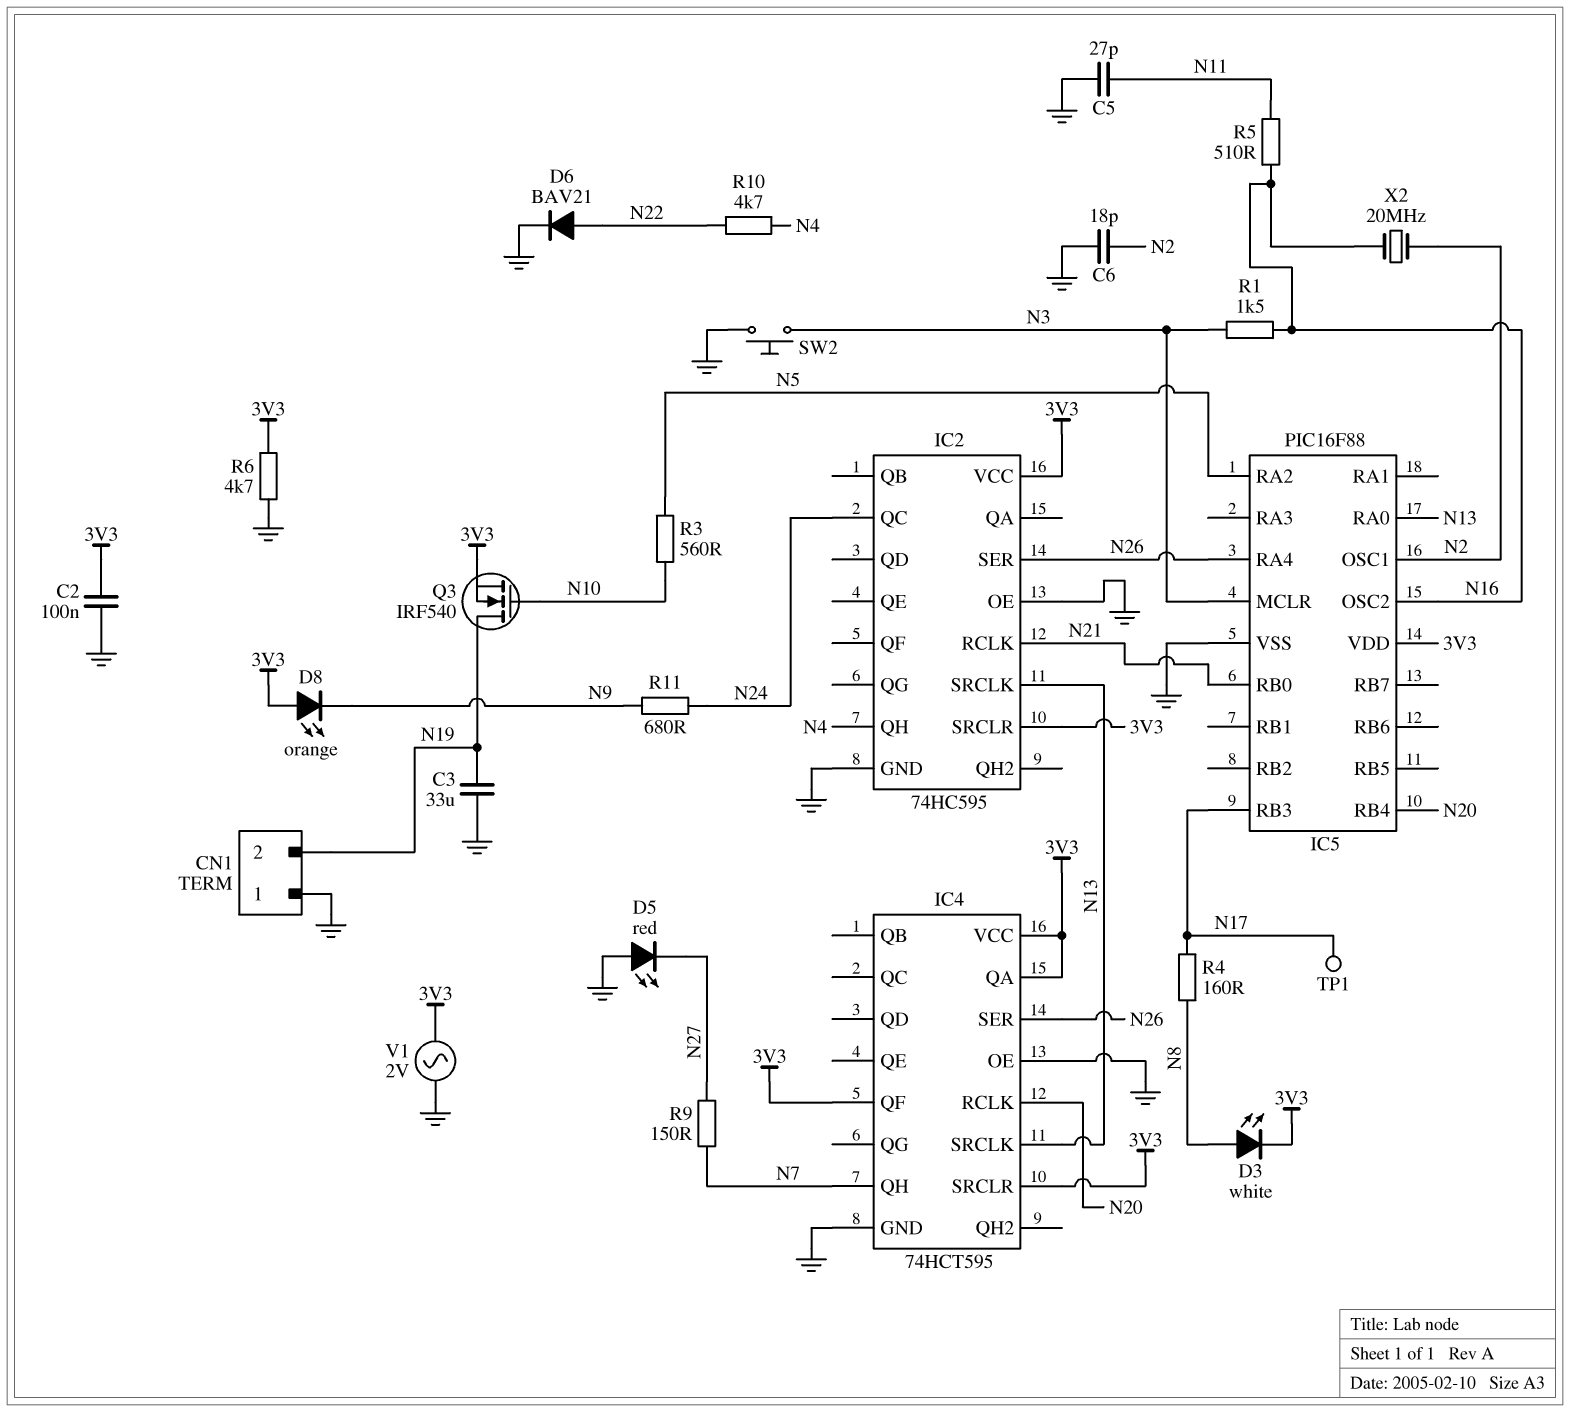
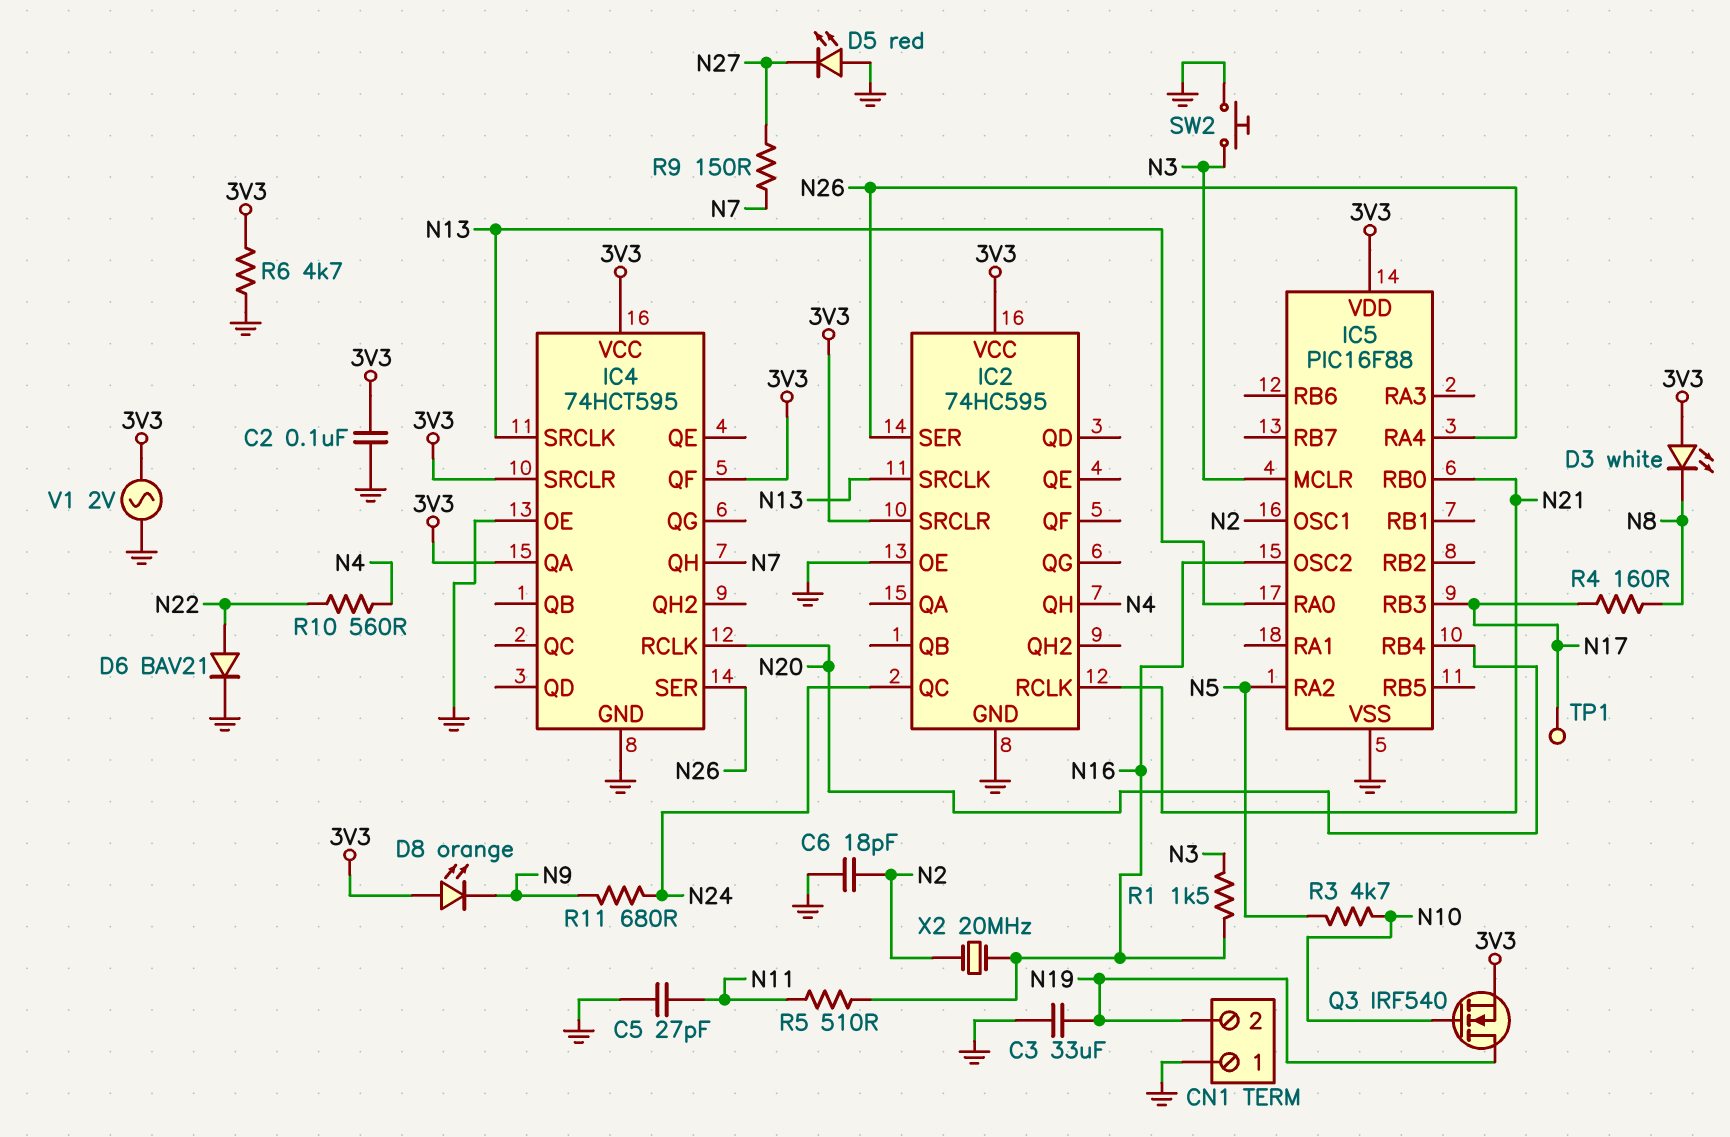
D3: LED white (A N8, K 3V3) -> LED white (A 3V3, K N8)
R3: 560 (N5, N10) -> 4.7k (N5, N10)
R10: 4.7k (N4, N22) -> 560 (N4, N22)

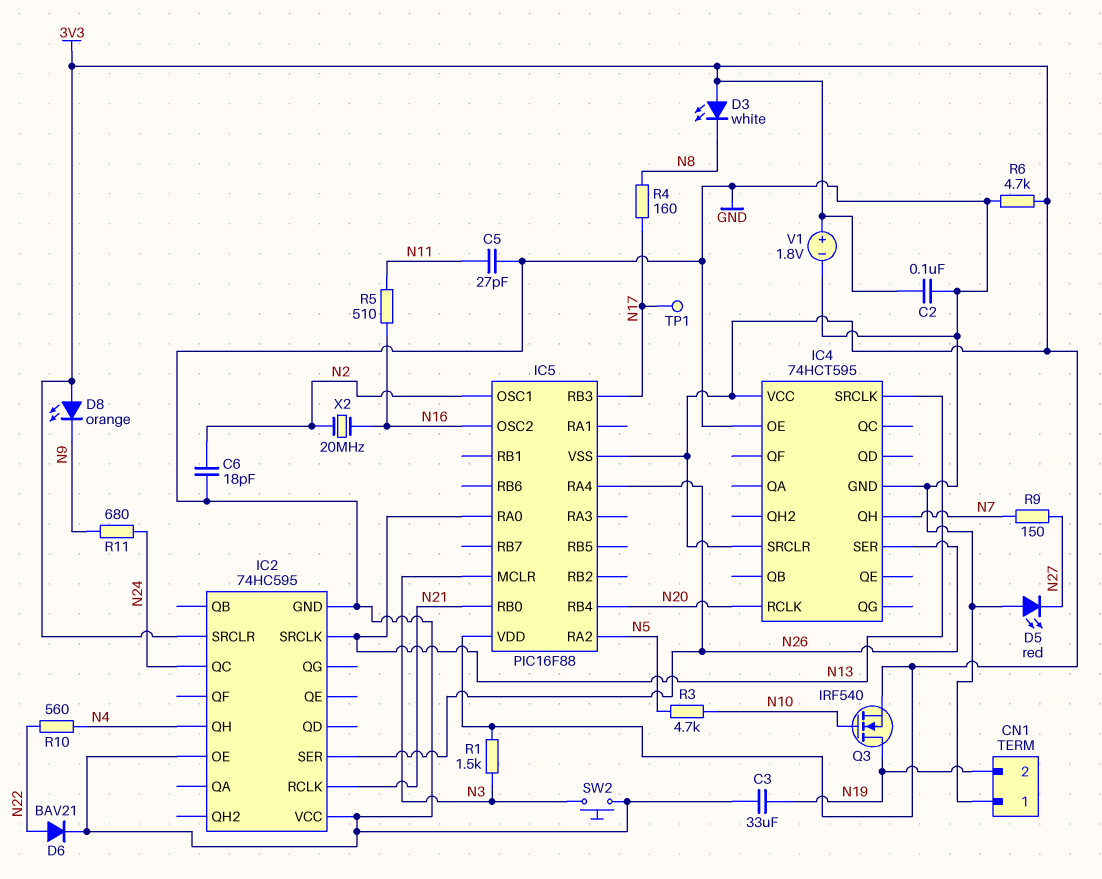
IC2 pin VCC: 3V3 -> GND
IC4 pin QA: 3V3 -> none
IC4 pin QF: 3V3 -> none
IC5 pin VSS: GND -> 3V3
R1: 1.5k (N3, N16) -> 1.5k (3V3, N3)
V1: AC 2V (3V3, GND) -> 1.8V (plus 3V3, minus GND)

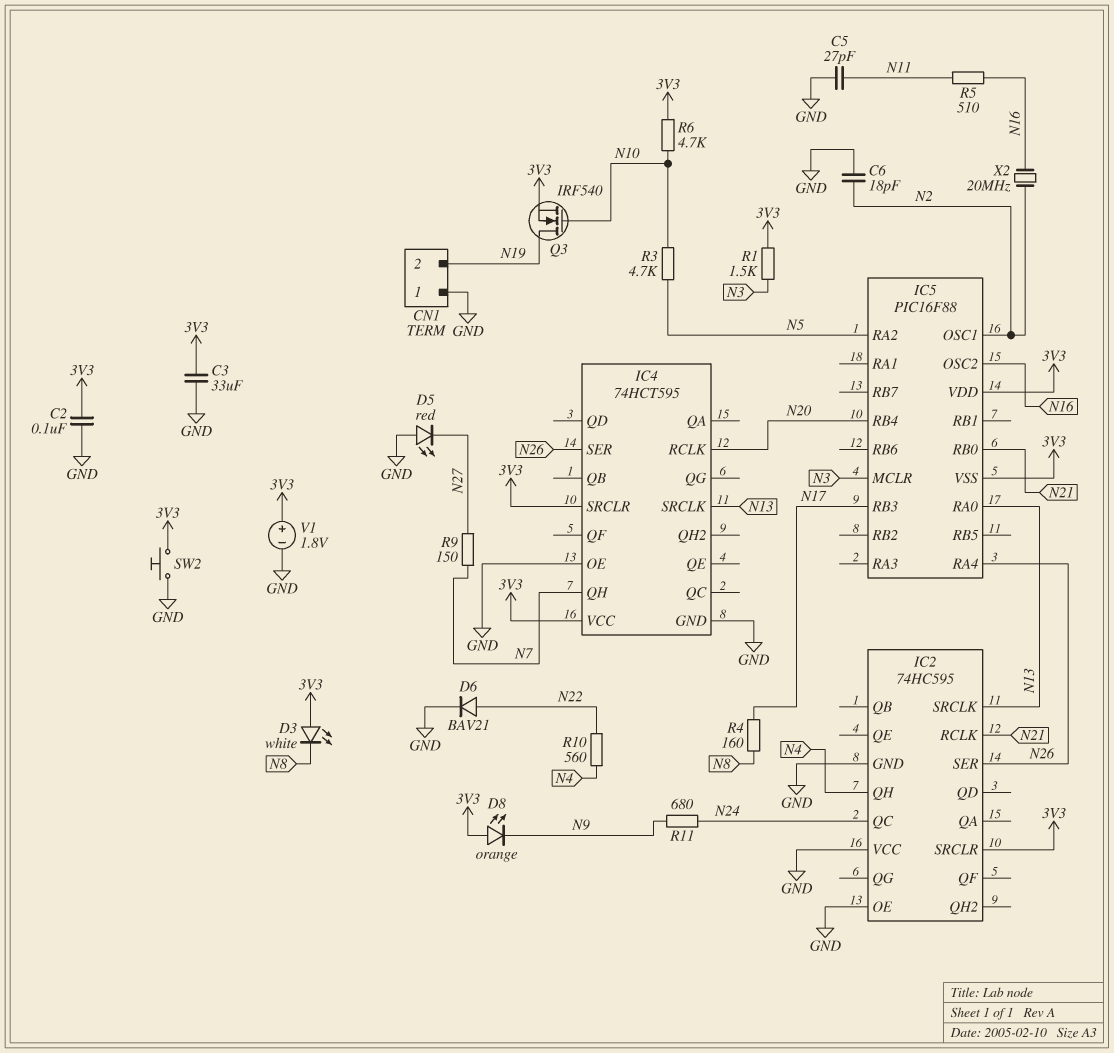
C3: 33uF (GND, N19) -> 33uF (3V3, GND)
R6: 4.7k (3V3, GND) -> 4.7k (3V3, N10)
SW2: button (GND, N3) -> button (3V3, GND)
TP1: test point (N17) -> none

